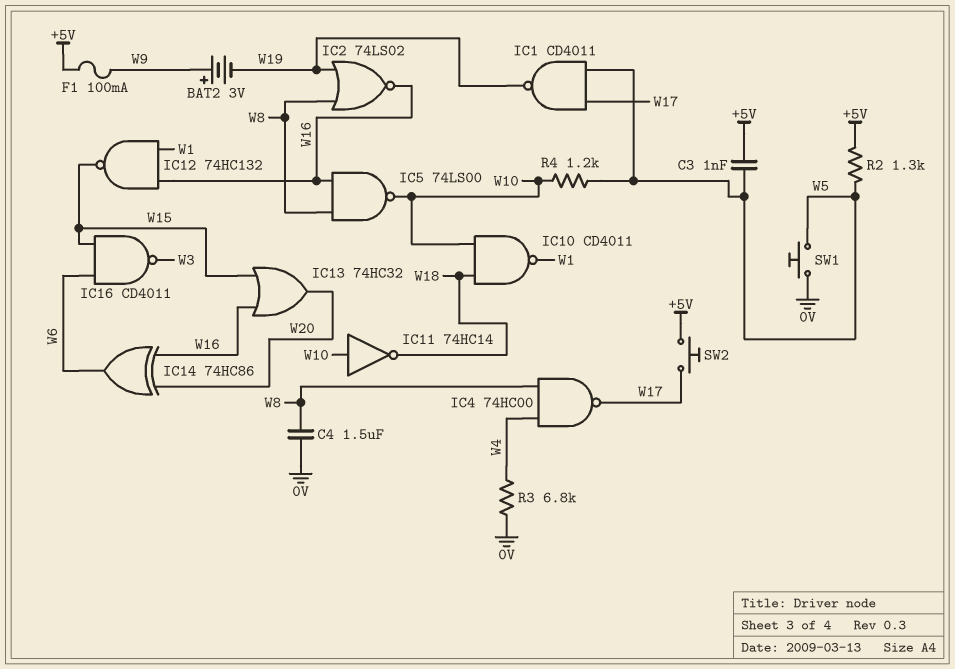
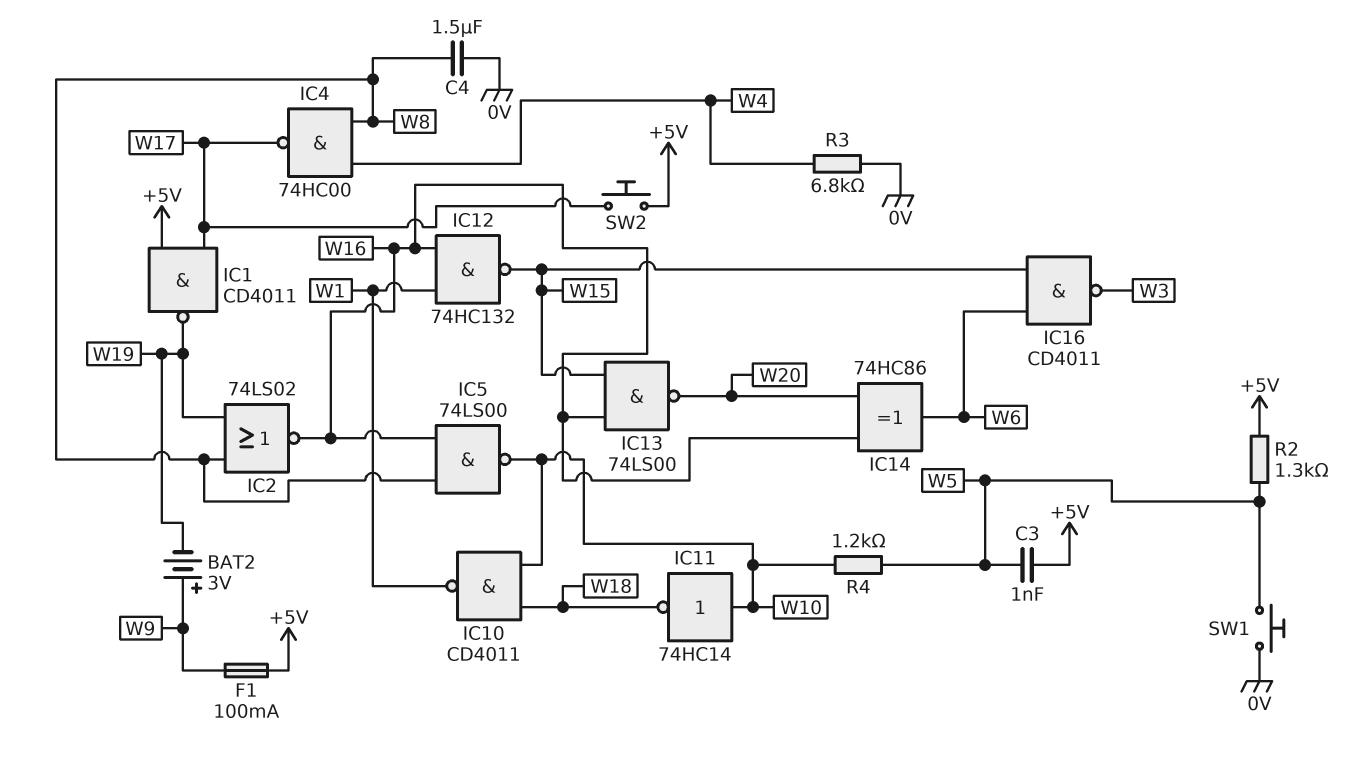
IC1: NAND CD4011 (in W5, in W17, out W19) -> NAND CD4011 (in +5V, in W17, out W19)
IC13: OR 74HC32 (in W15, in W16, out W20) -> NAND 74LS00 (in W15, in W16, out W20)

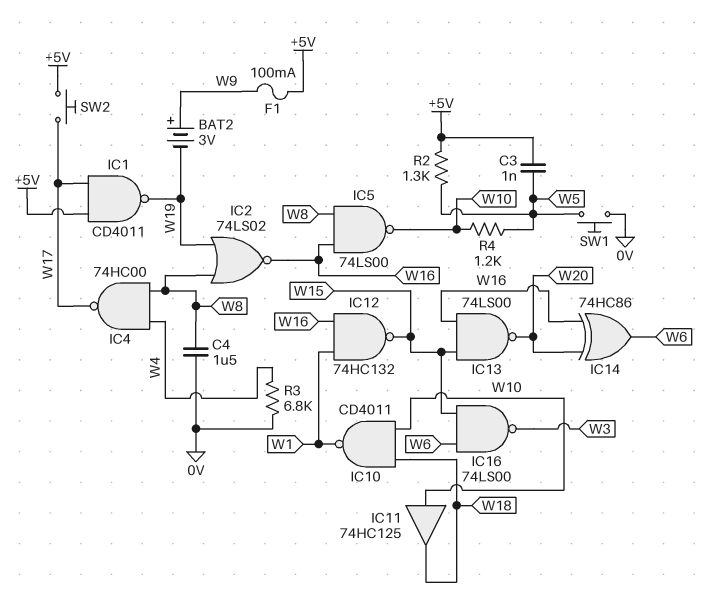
IC11: NOT 74HC14 (in W10, out W18) -> buffer 74HC125 (in W10, out W18)
IC16: NAND CD4011 (in W6, in W15, out W3) -> NAND 74LS00 (in W6, in W15, out W3)

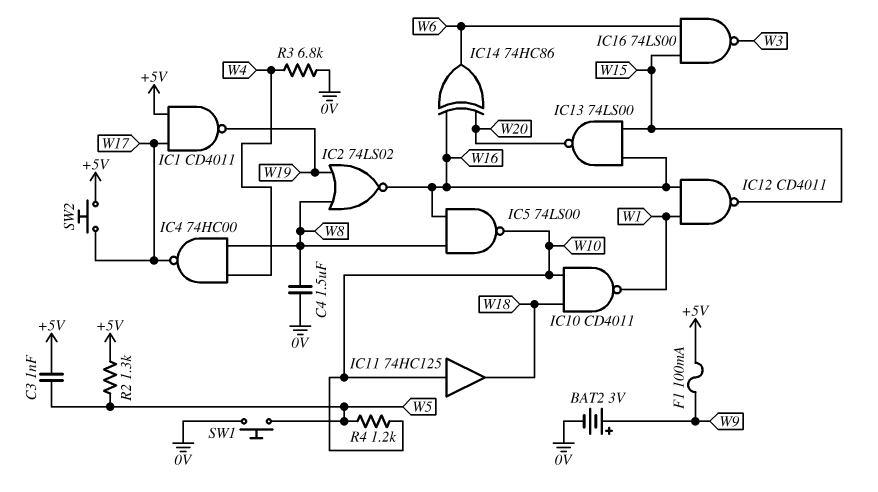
BAT2: 3V (plus W9, minus W19) -> 3V (plus W9, minus 0V)
IC12: NAND 74HC132 (in W1, in W16, out W15) -> NAND CD4011 (in W1, in W16, out W15)

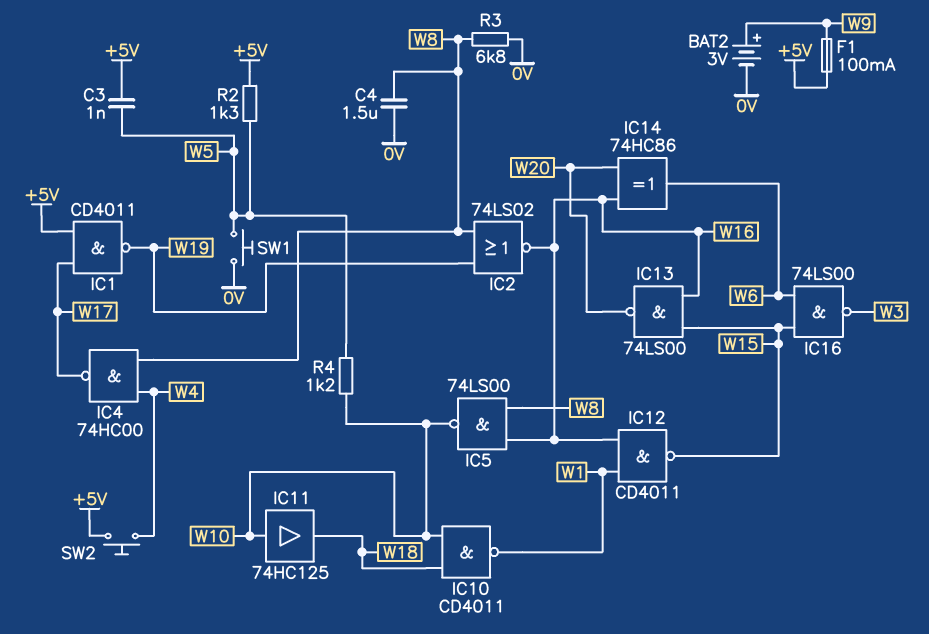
R3: 6.8k (0V, W4) -> 6.8k (0V, W8)
SW2: button (+5V, W17) -> button (+5V, W4)

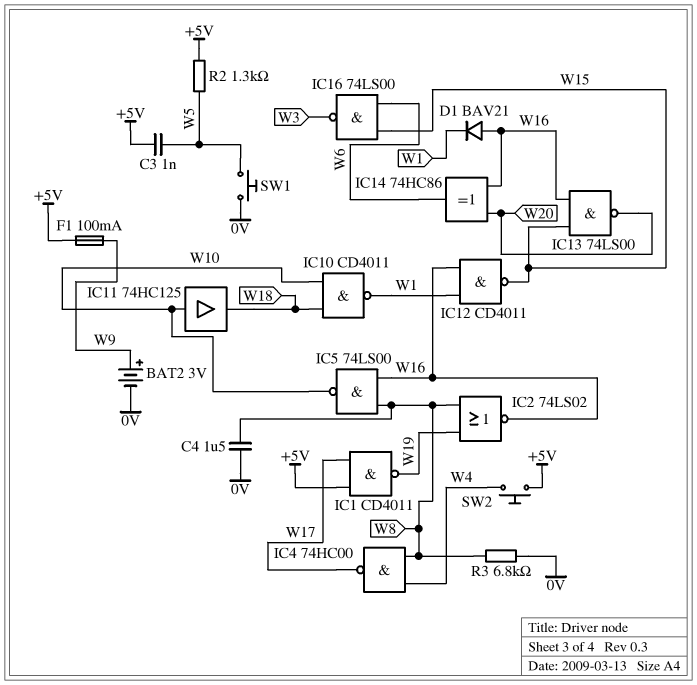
D1: none -> diode BAV21 (A W16, K W1)
R4: 1.2k (W5, W10) -> none

